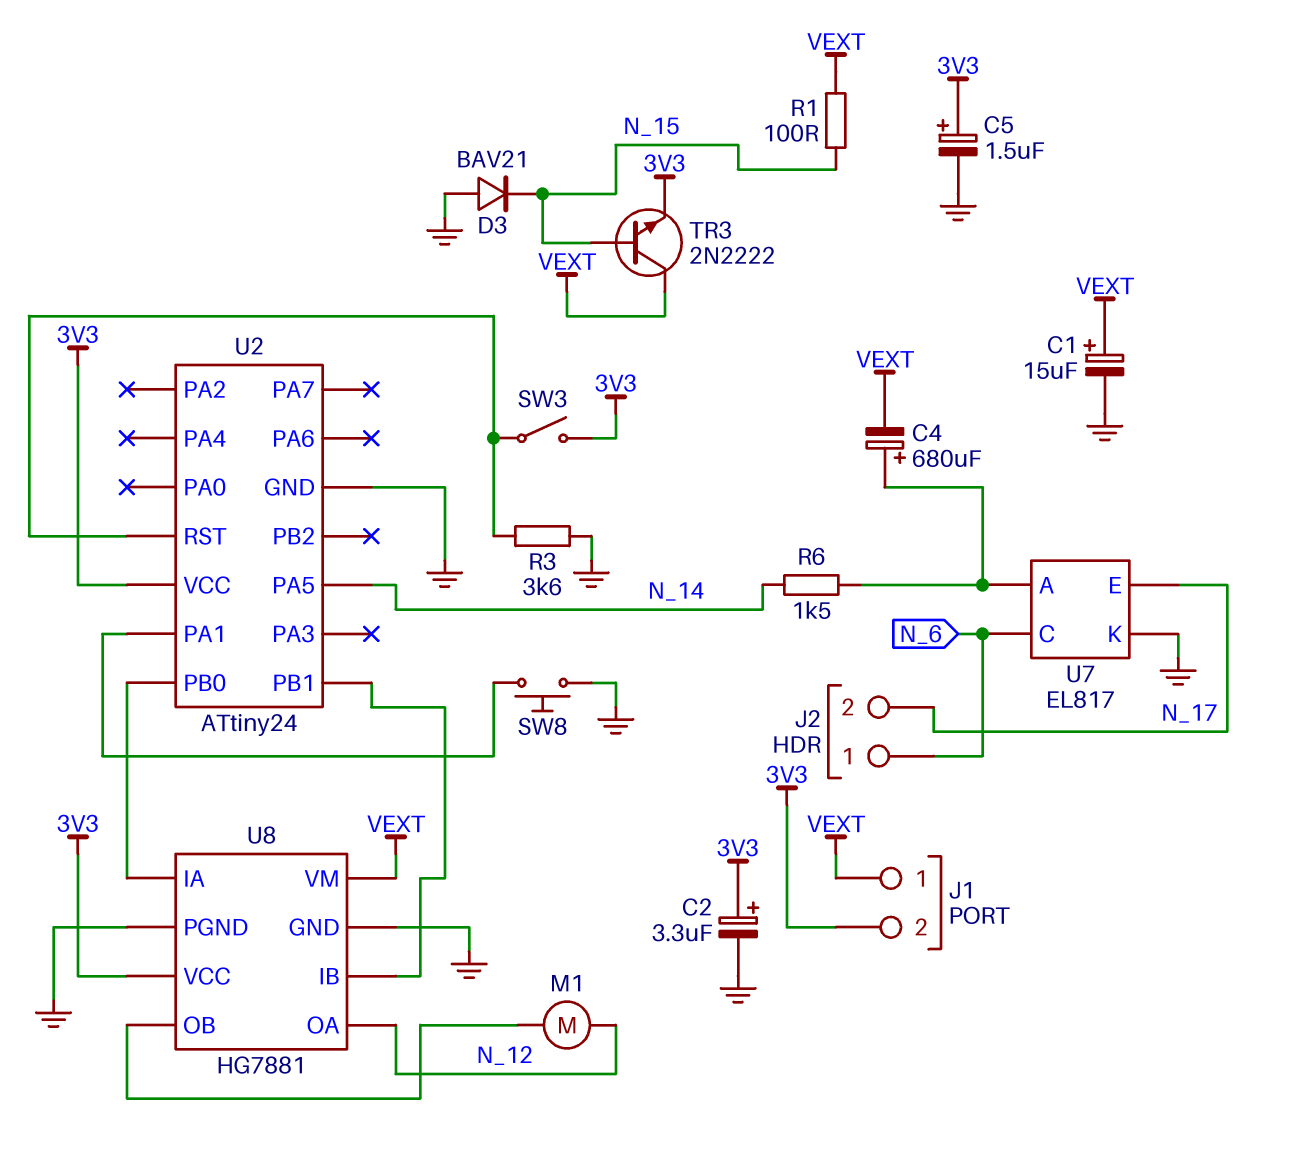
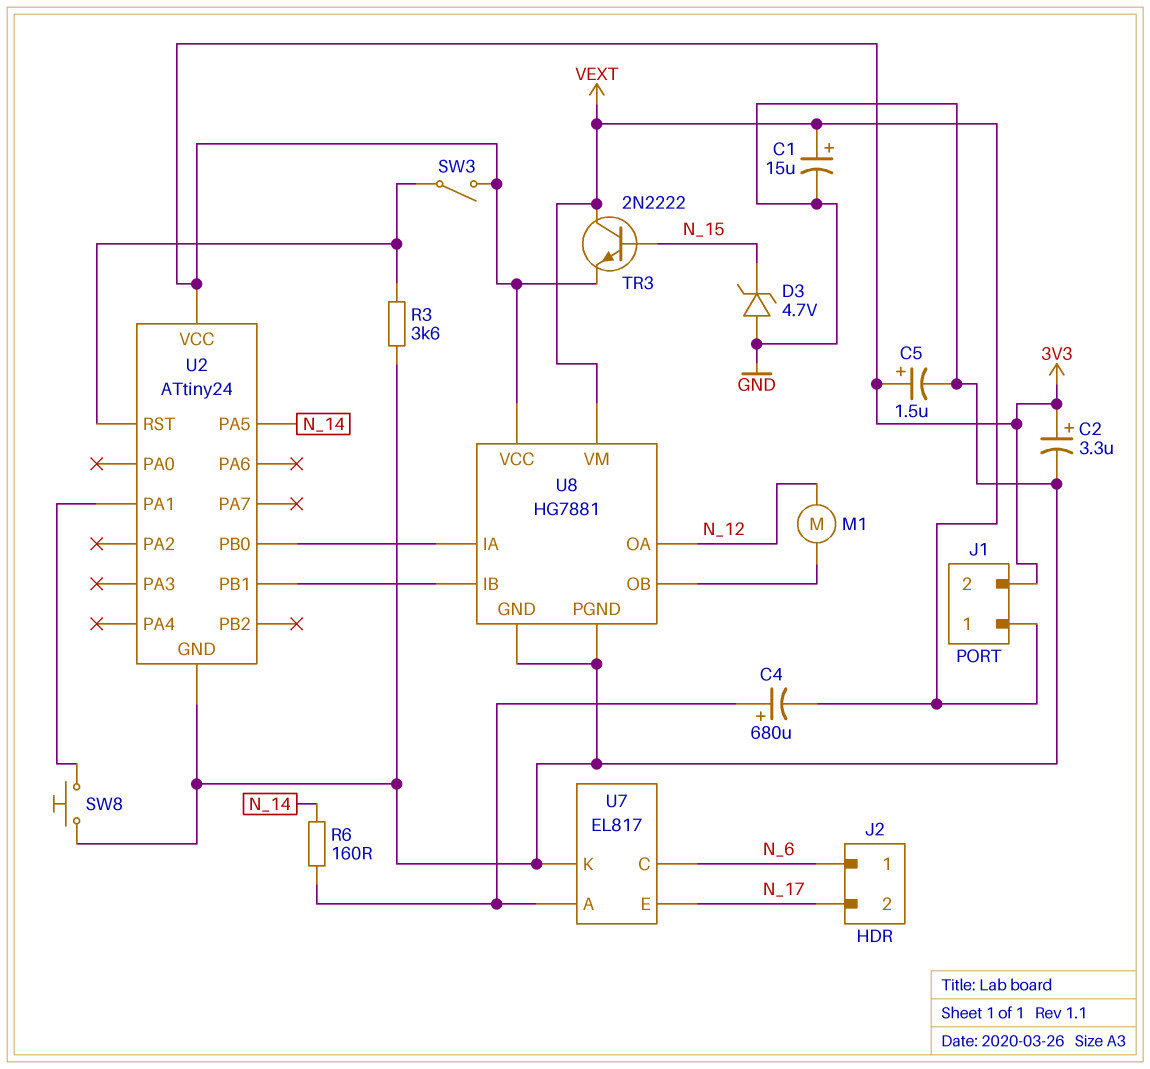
D3: diode BAV21 (A GND, K N_15) -> zener 4.7V (A GND, K N_15)
R1: 100 (N_15, VEXT) -> none
R6: 1.5k (N_14, U7/A) -> 160 (N_14, U7/A)

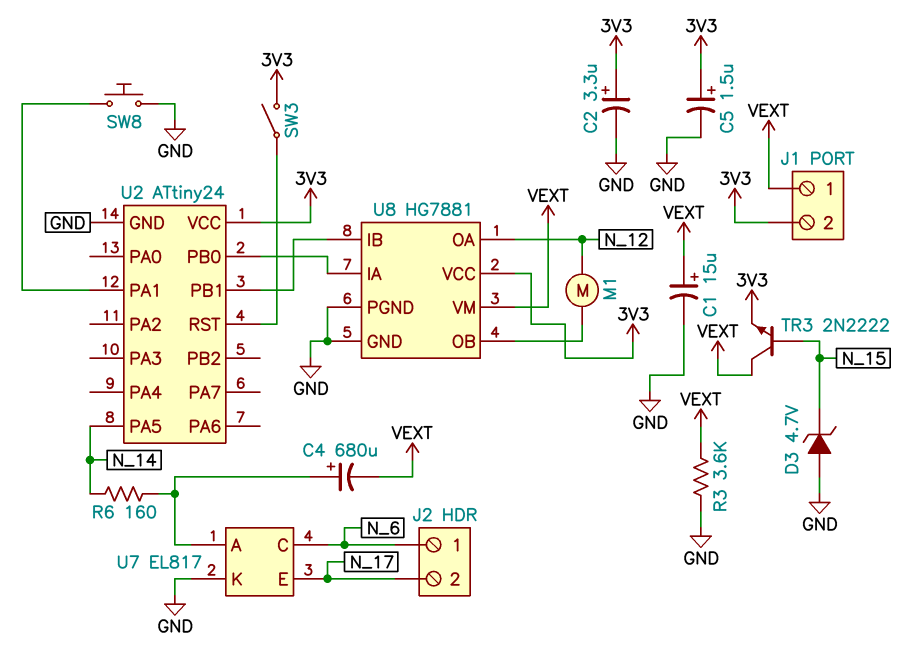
R3: 3.6k (GND, U2/RST) -> 3.6k (GND, VEXT)

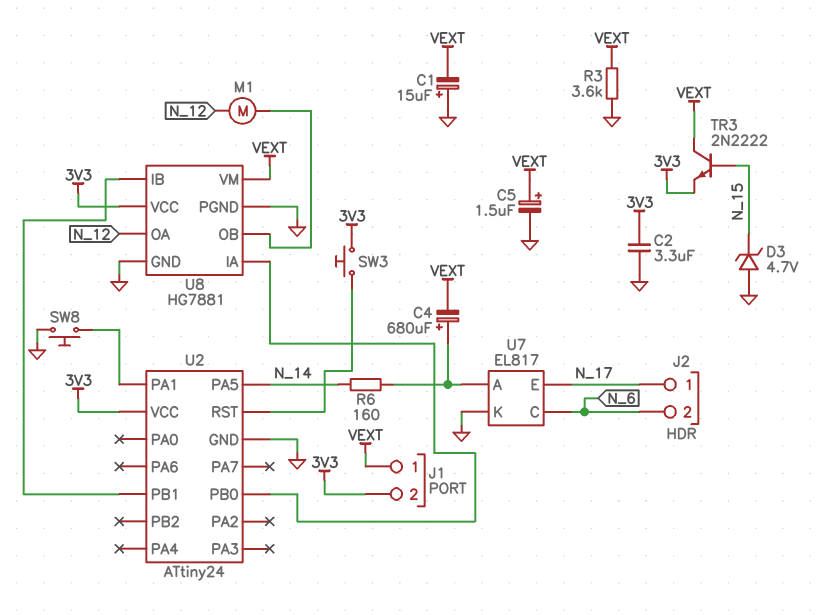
C1: 15uF (plus VEXT, minus GND) -> 15uF (plus GND, minus VEXT)
C2: 3.3uF (plus 3V3, minus GND) -> 3.3uF (3V3, GND)
C5: 1.5uF (plus 3V3, minus GND) -> 1.5uF (plus VEXT, minus GND)
J2 pin 1: N_6 -> N_17
J2 pin 2: N_17 -> N_6
SW3: switch (3V3, U2/RST) -> button (3V3, U2/RST)

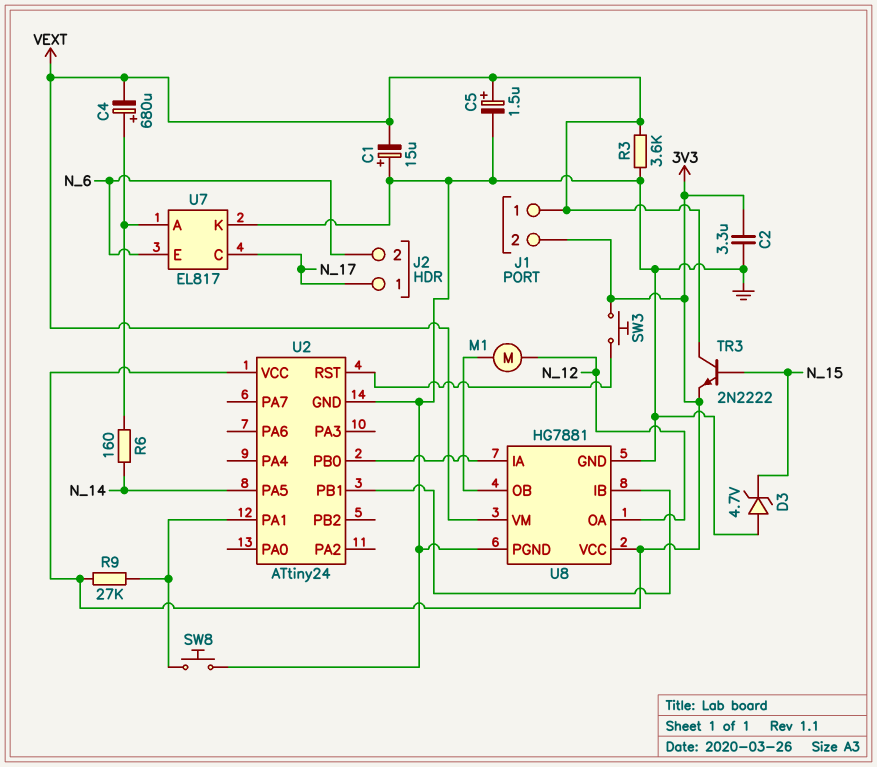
R9: none -> 27k (3V3, U2/PA1)
U7 pin C: N_6 -> N_17
U7 pin E: N_17 -> N_6

